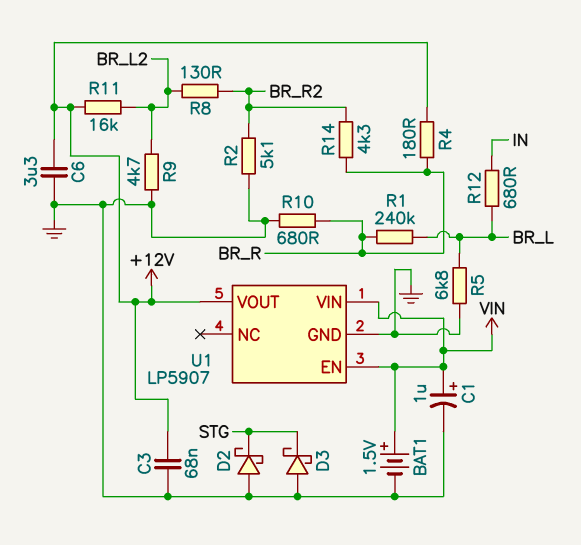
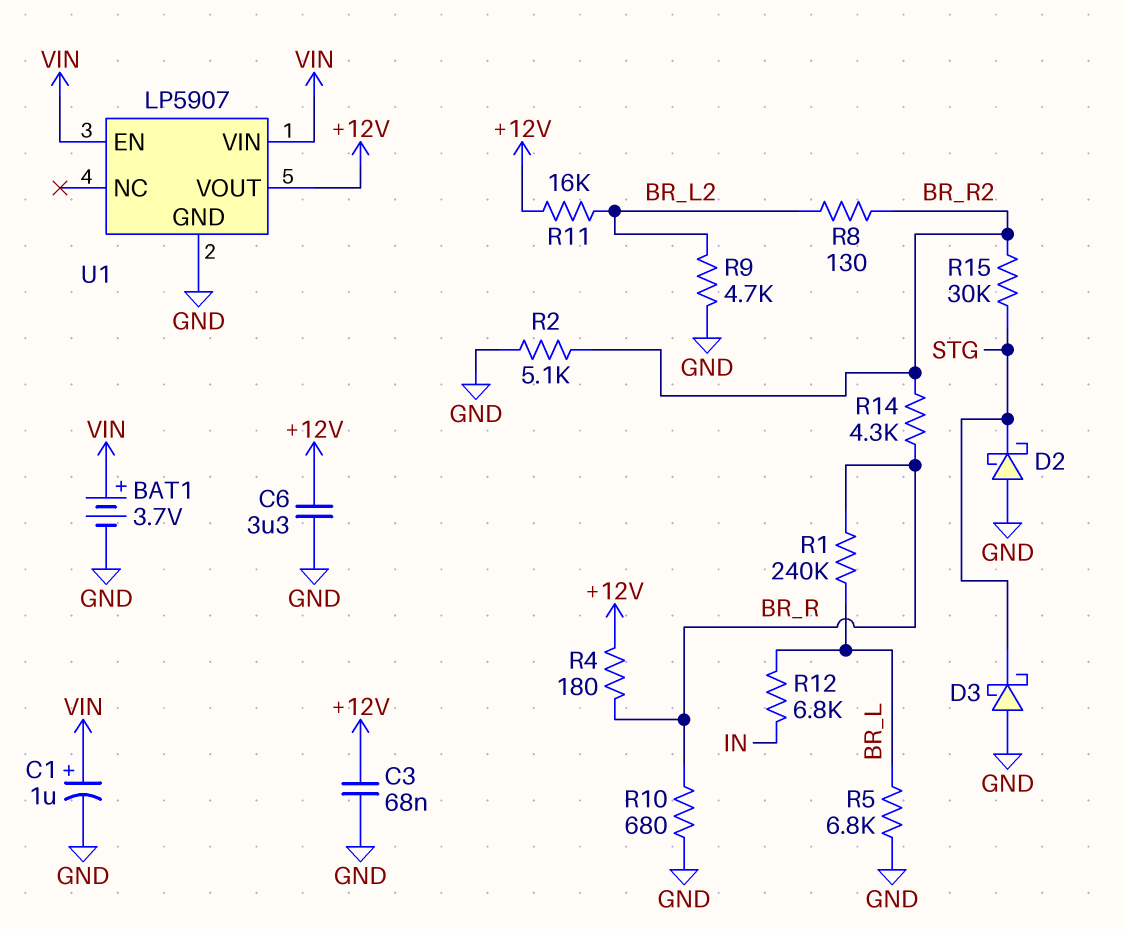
BAT1: 1.5V (plus VIN, minus GND) -> 3.7V (plus VIN, minus GND)
R12: 680 (BR_L, IN) -> 6.8k (BR_L, IN)
R15: none -> 30k (BR_R2, STG)

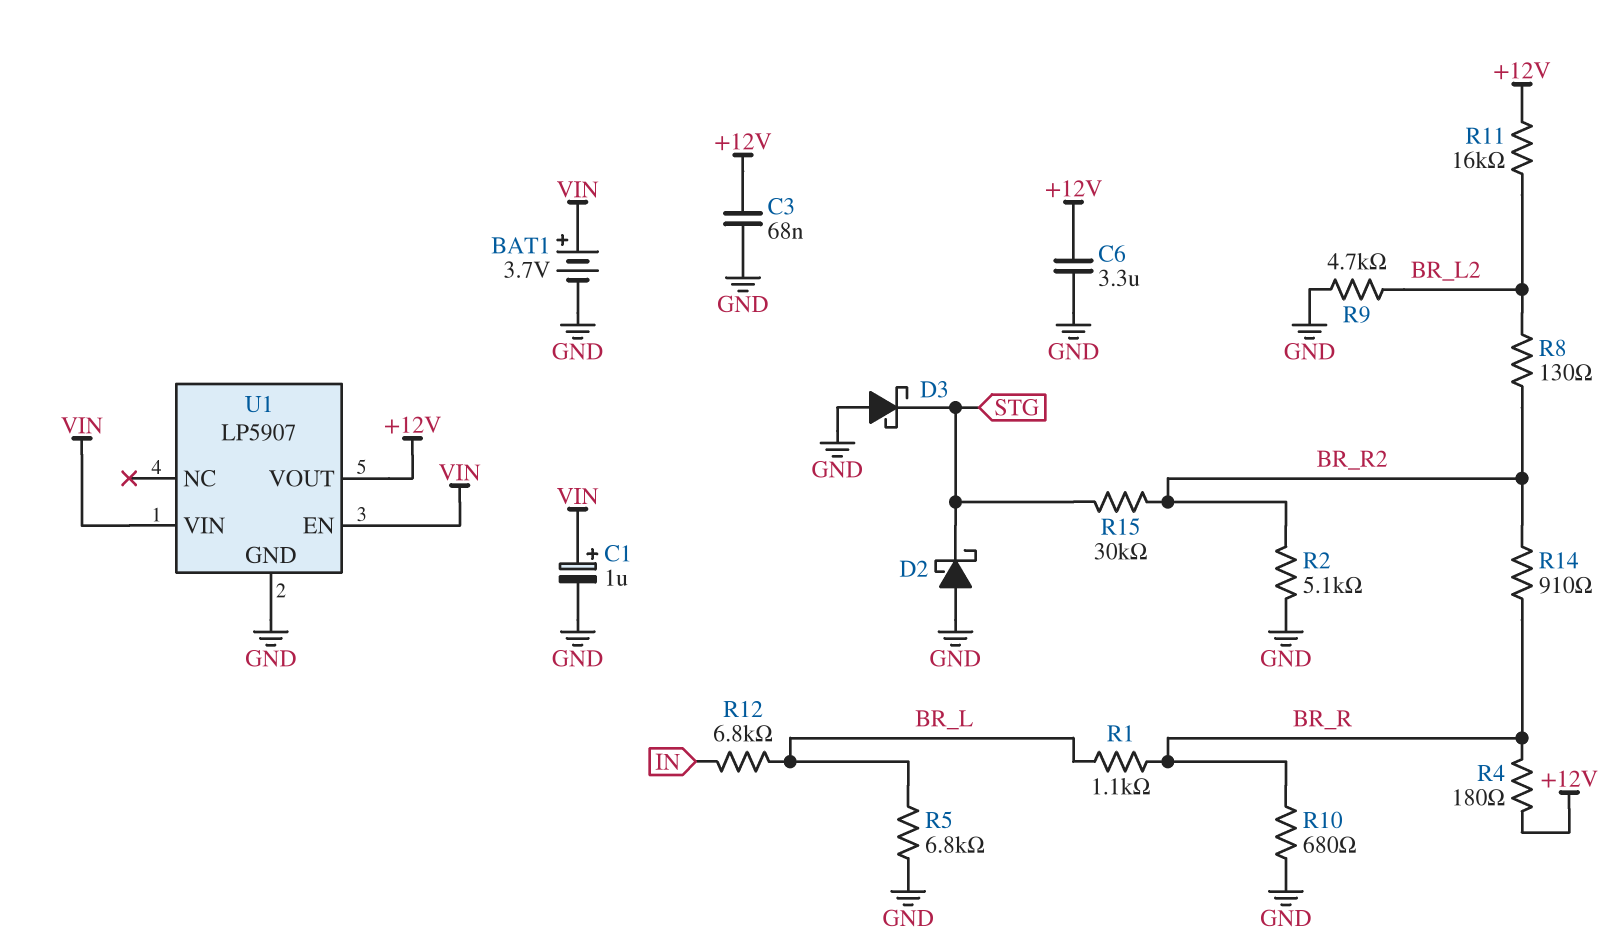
R1: 240k (BR_L, BR_R) -> 1.1k (BR_L, BR_R)
R14: 4.3k (BR_R, BR_R2) -> 910 (BR_R, BR_R2)

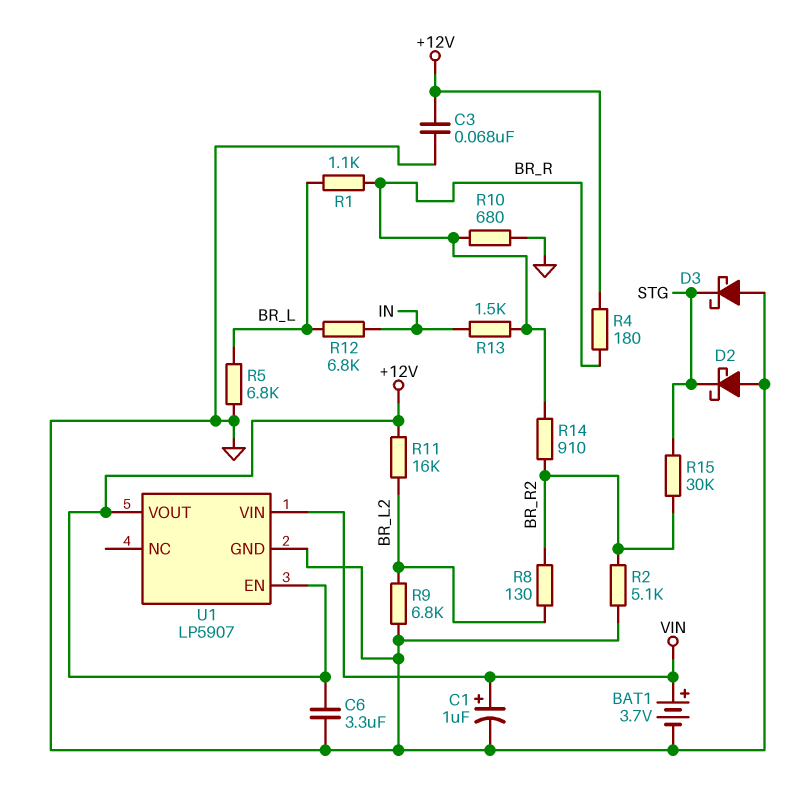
R9: 4.7k (BR_L2, GND) -> 6.8k (BR_L2, GND)
R13: none -> 1.5k (BR_R, IN)
U1 pin EN: VIN -> +12V

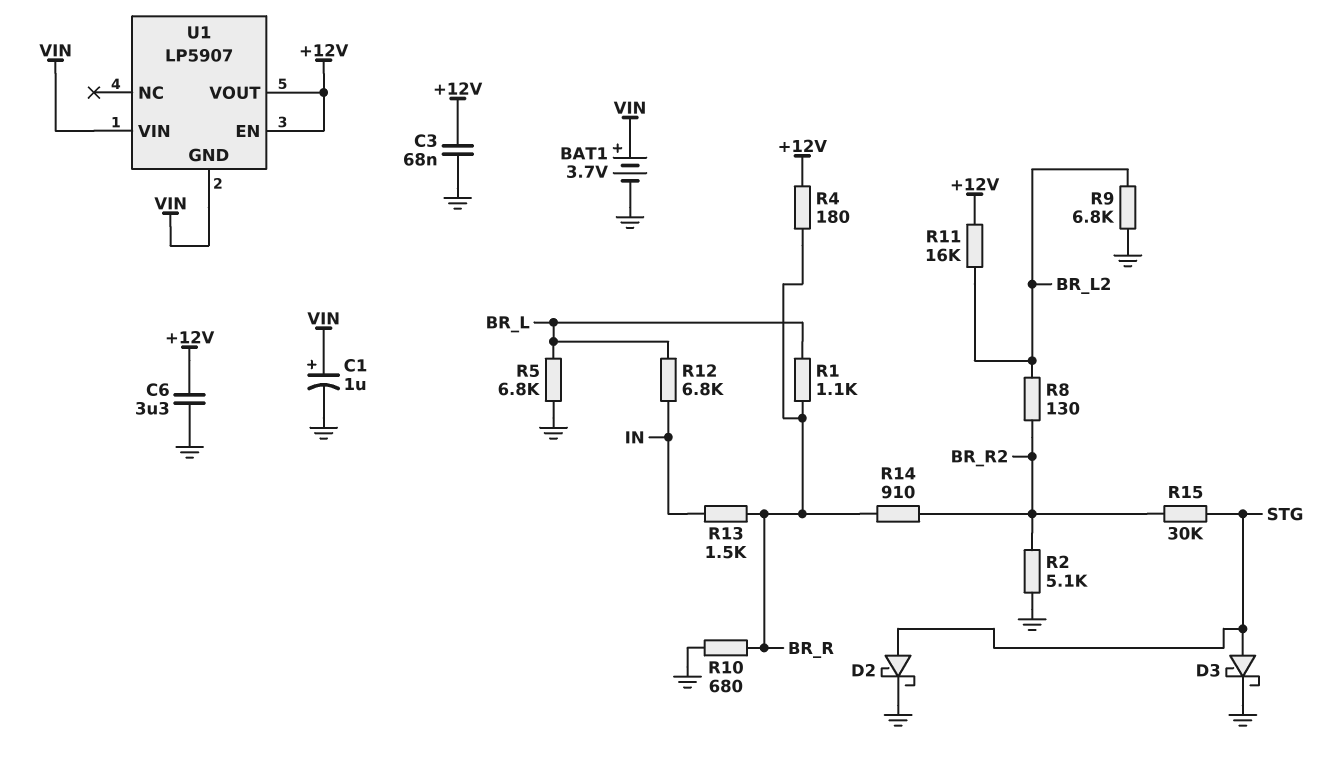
D2: schottky (A GND, K STG) -> schottky (A STG, K GND)
D3: schottky (A GND, K STG) -> schottky (A STG, K GND)
U1 pin GND: GND -> VIN

